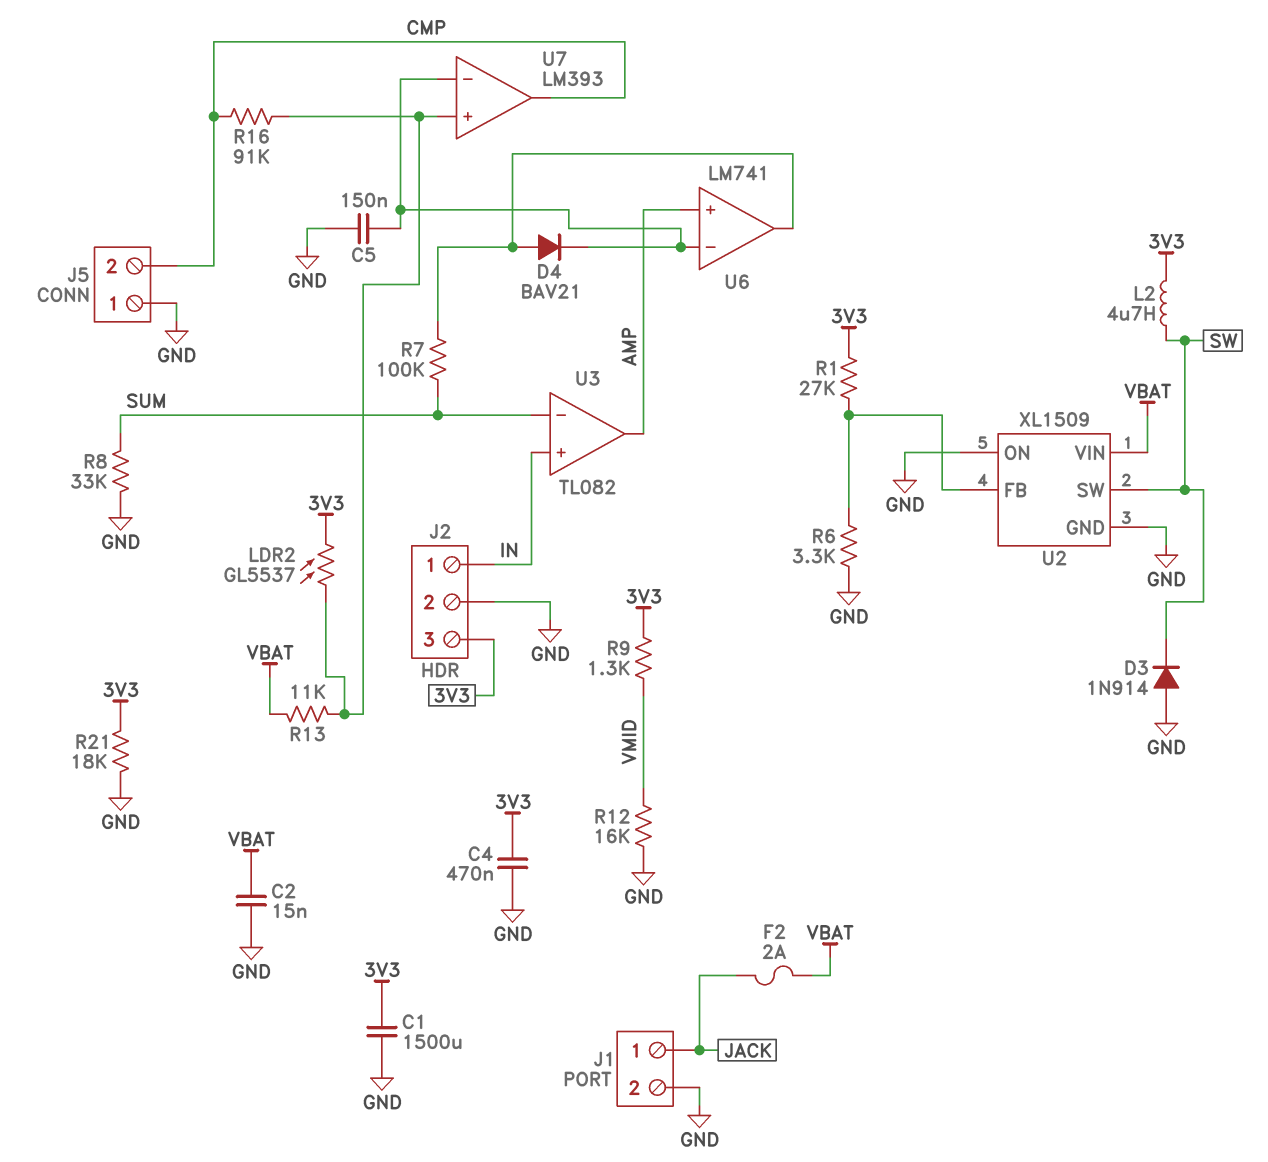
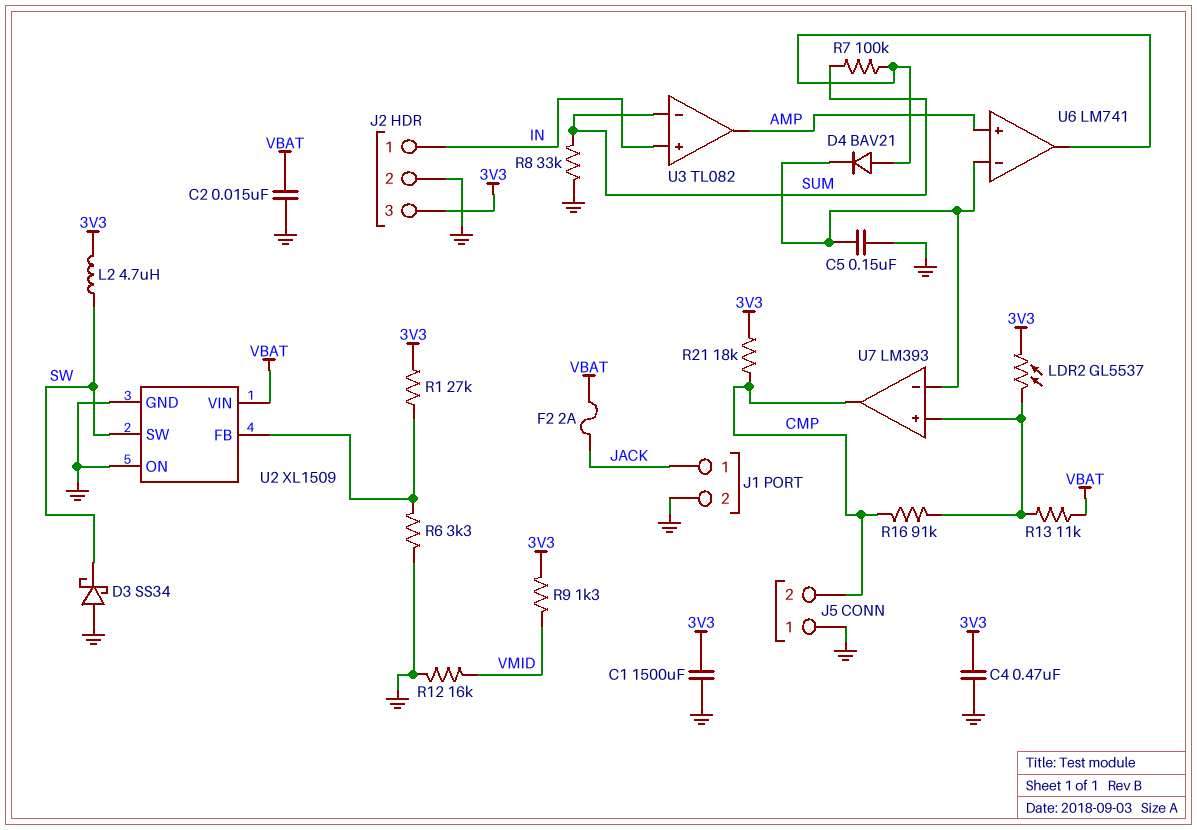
D3: diode 1N914 (A GND, K SW) -> schottky SS34 (A GND, K SW)
R21: 18k (3V3, GND) -> 18k (3V3, CMP)

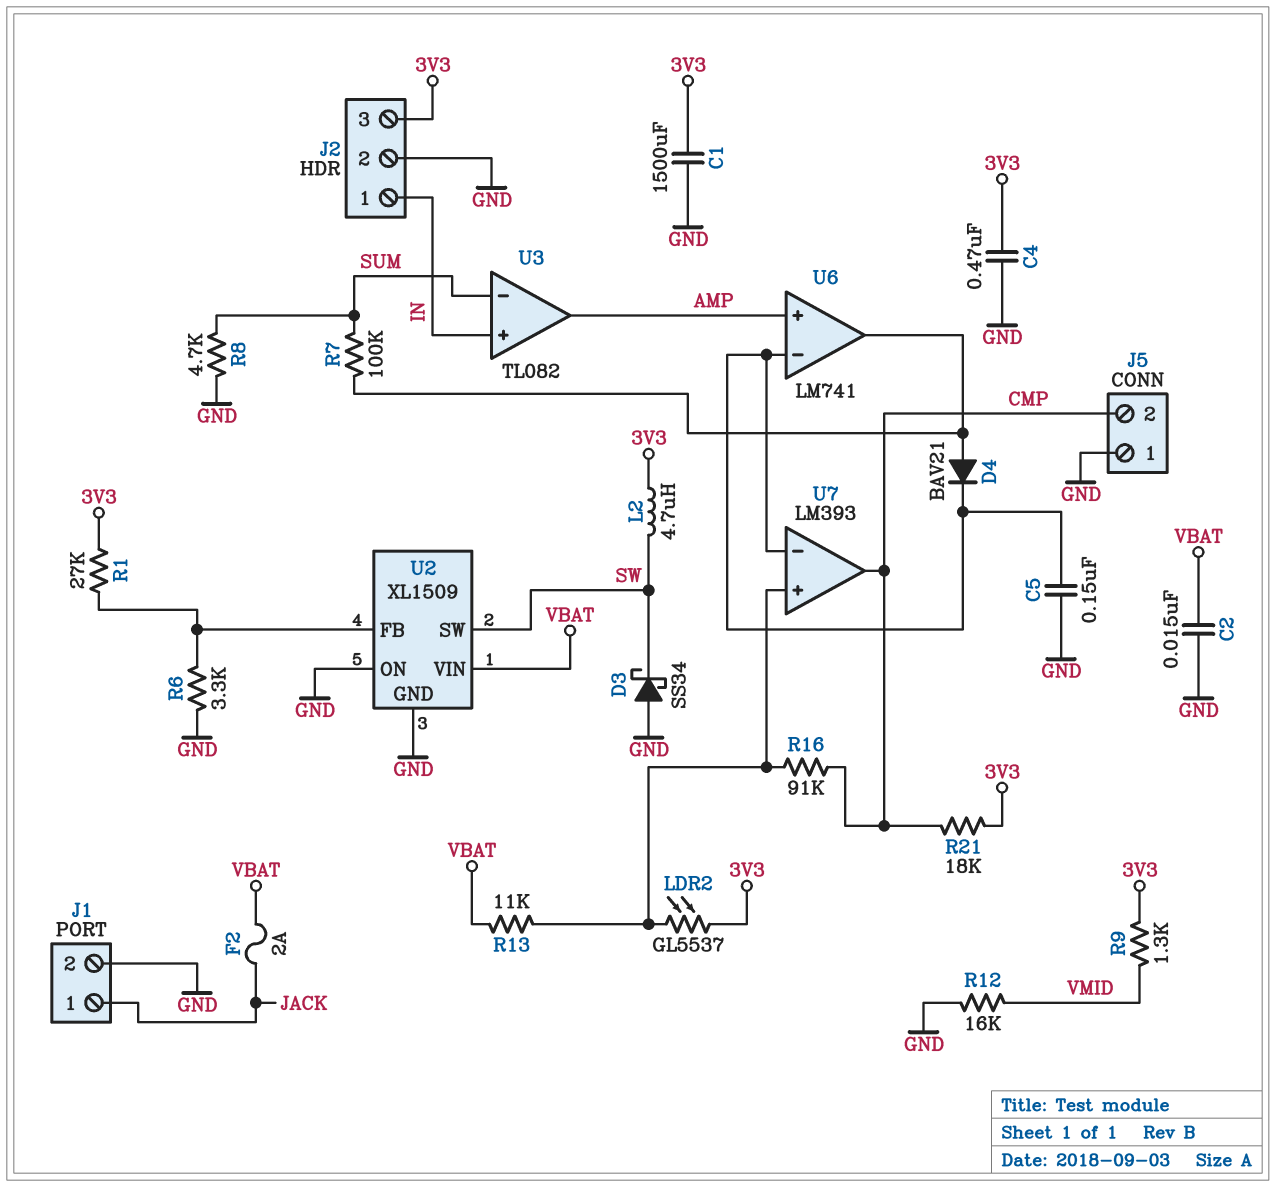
R8: 33k (GND, SUM) -> 4.7k (GND, SUM)

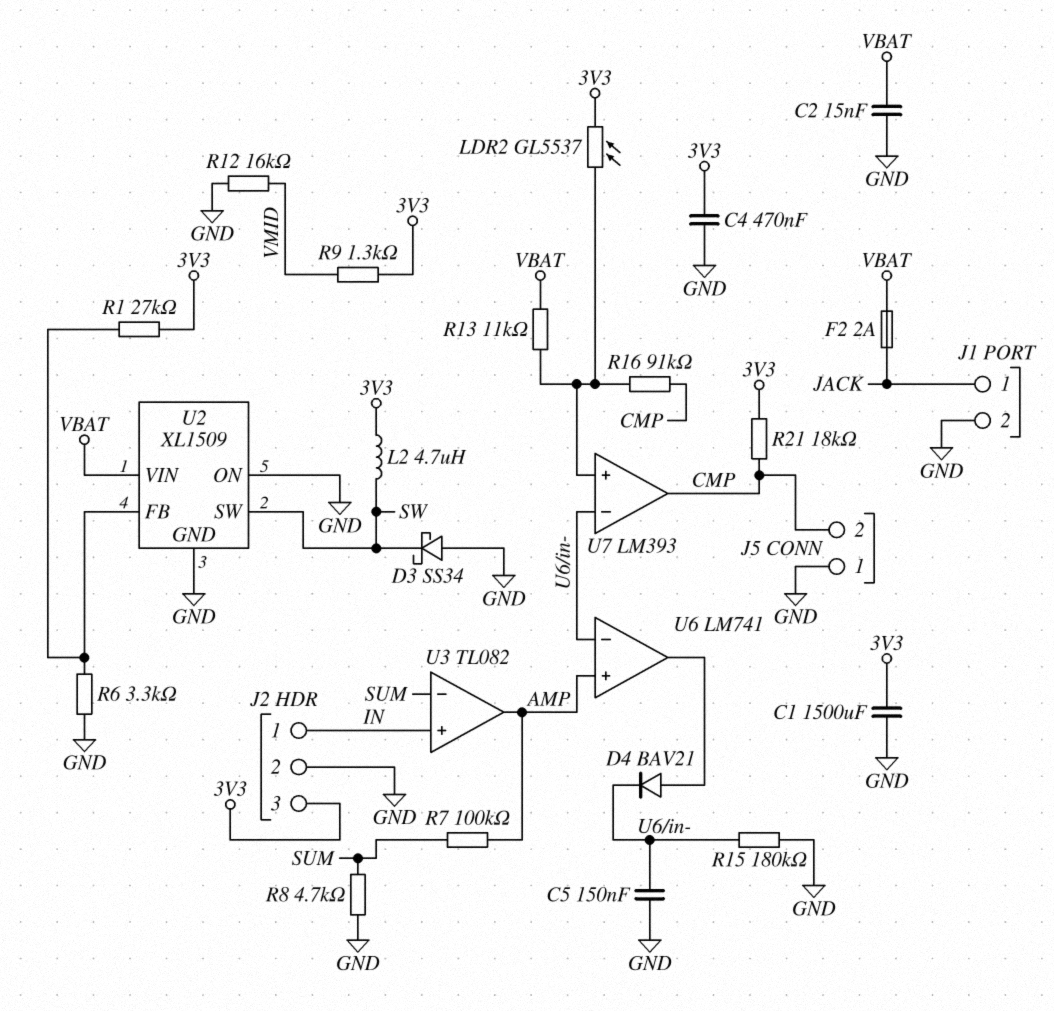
R7: 100k (SUM, U6/out) -> 100k (AMP, SUM)
R15: none -> 180k (GND, U6/in-)

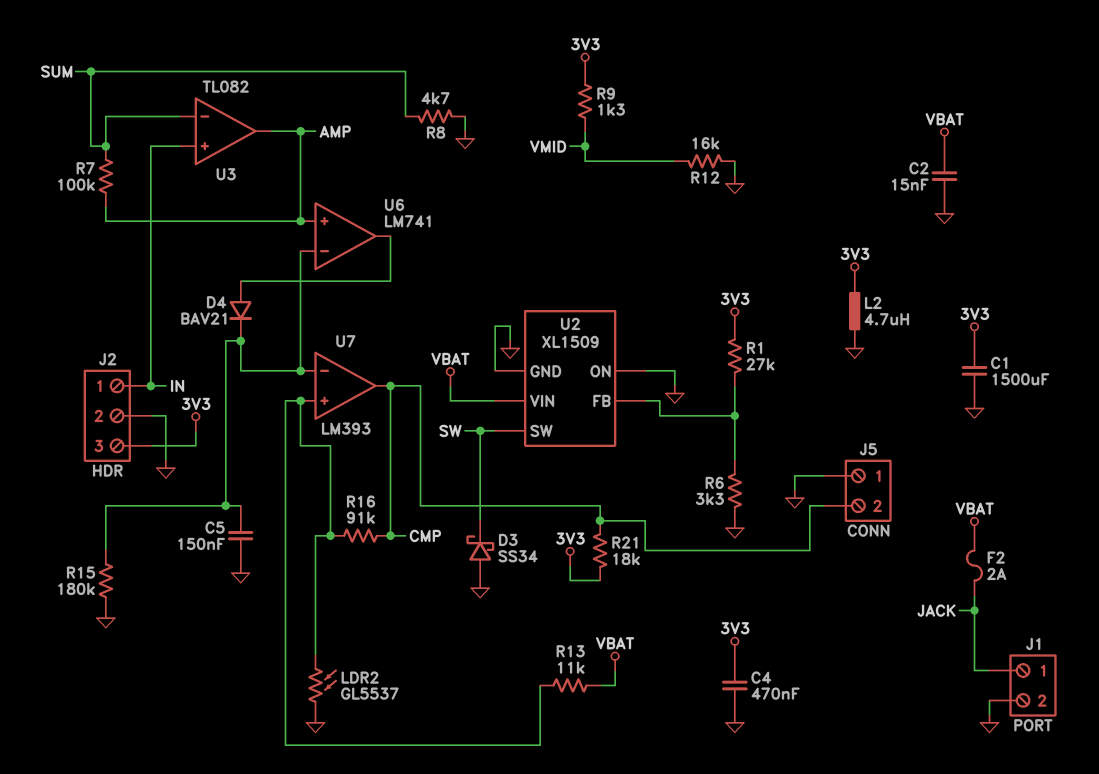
L2: 4.7uH (3V3, SW) -> 4.7uH (3V3, GND)
LDR2: GL5537 (3V3, U7/in+) -> GL5537 (GND, U7/in+)

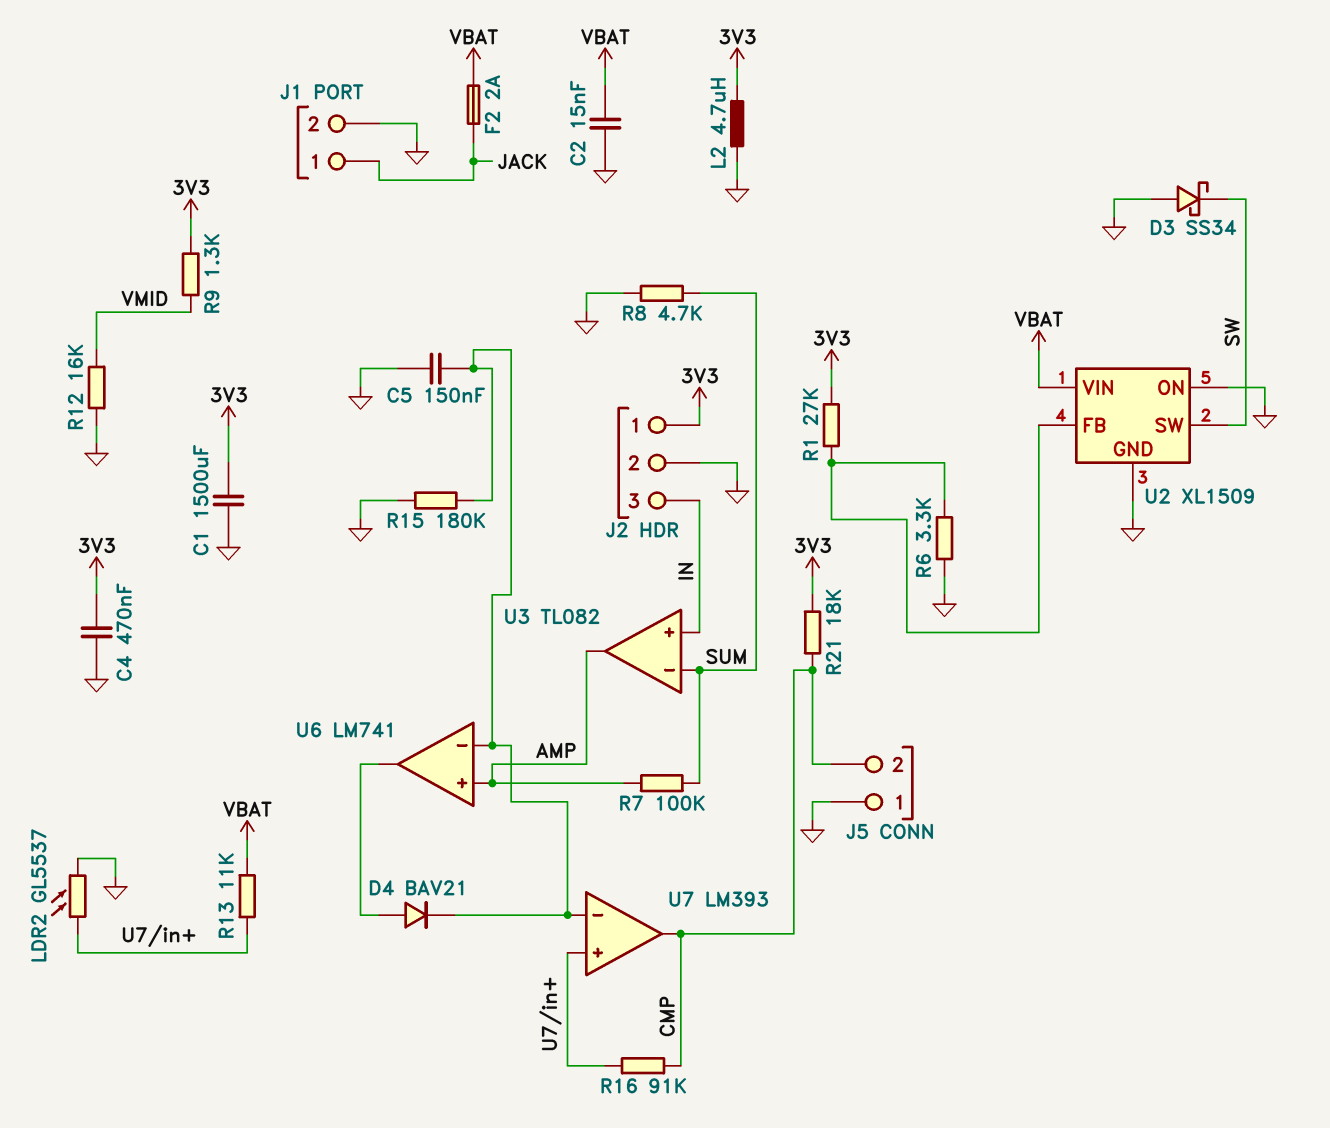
J2 pin 1: IN -> 3V3
J2 pin 3: 3V3 -> IN

